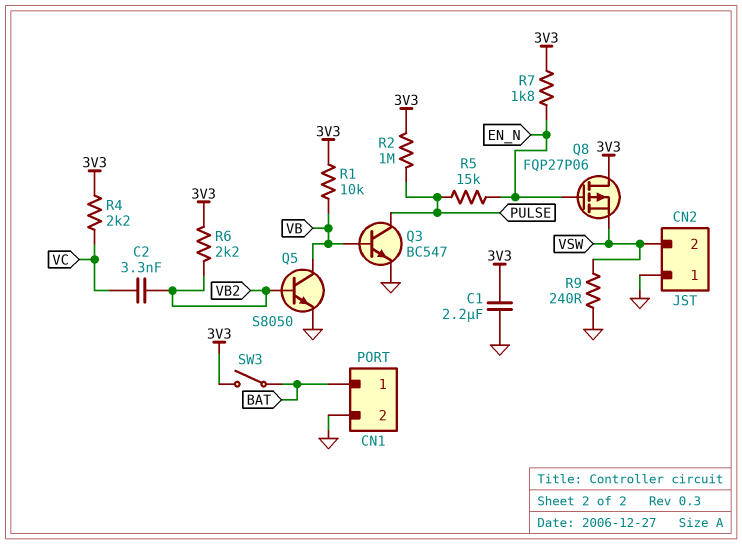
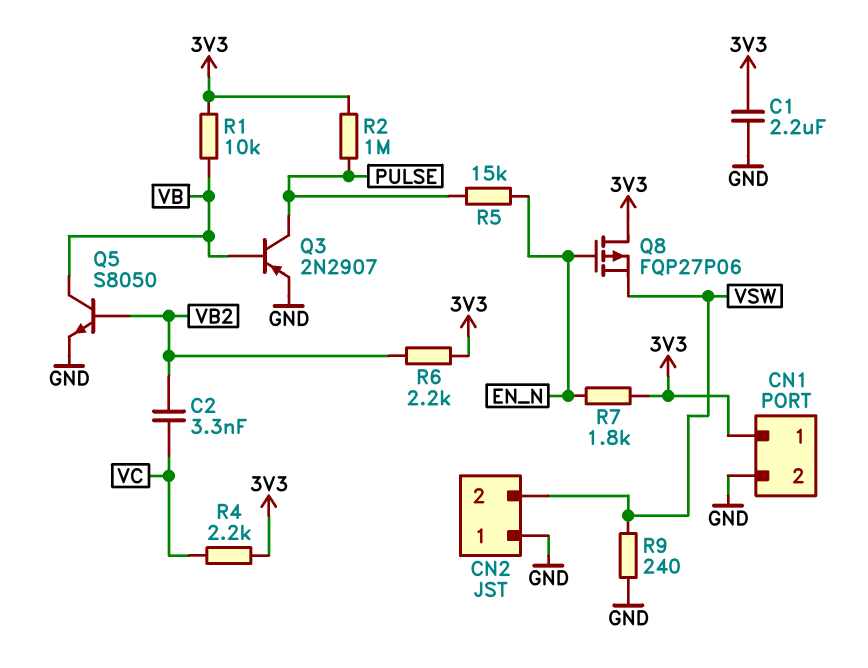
CN1 pin 1: BAT -> 3V3
Q3: NPN BC547 (B VB, C PULSE, E GND) -> PNP 2N2907 (B VB, C PULSE, E GND)
SW3: switch (3V3, BAT) -> none

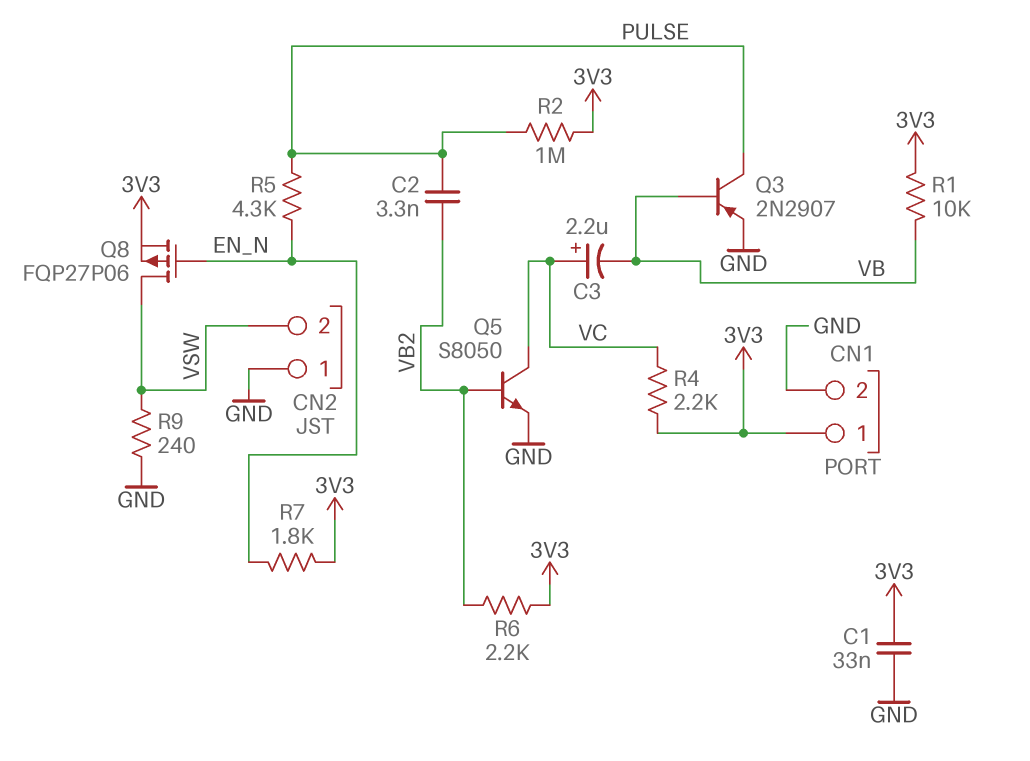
C1: 2.2uF (3V3, GND) -> 33nF (3V3, GND)
C2: 3.3nF (VB2, VC) -> 3.3nF (PULSE, VB2)
C3: none -> 2.2uF (plus VC, minus VB)
Q5: NPN S8050 (B VB2, C VB, E GND) -> NPN S8050 (B VB2, C VC, E GND)
Q8: PMOS FQP27P06 (G EN_N, D 3V3, S VSW) -> PMOS FQP27P06 (G EN_N, D VSW, S 3V3)
R5: 15k (EN_N, PULSE) -> 4.3k (EN_N, PULSE)

